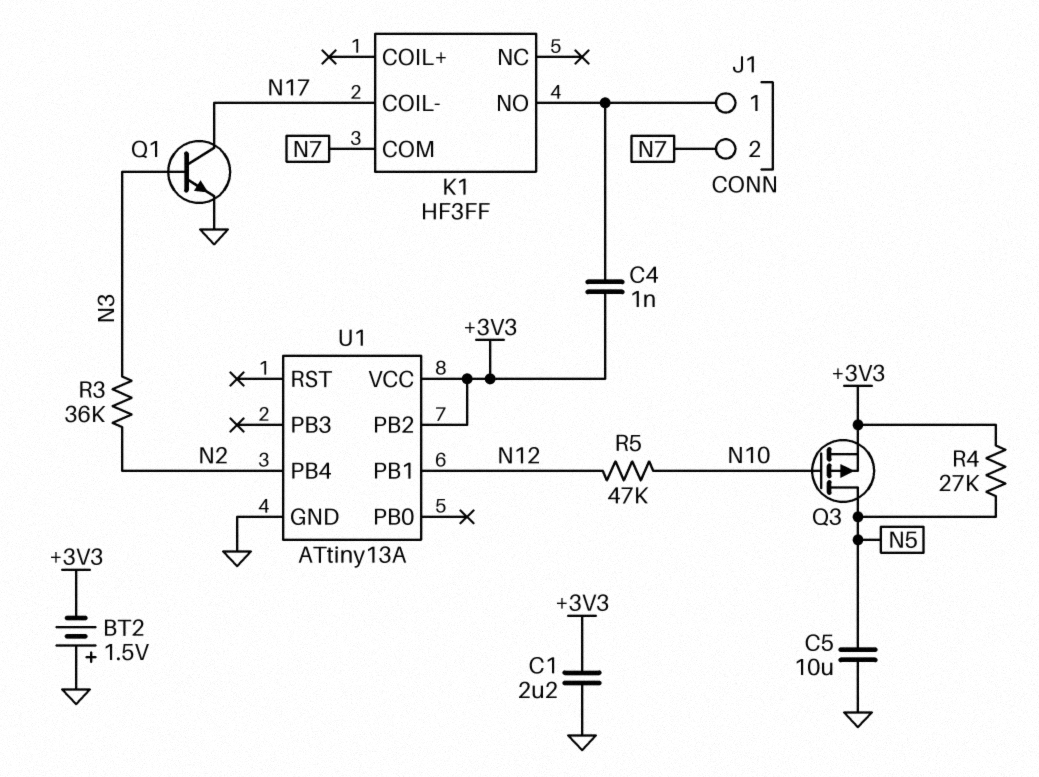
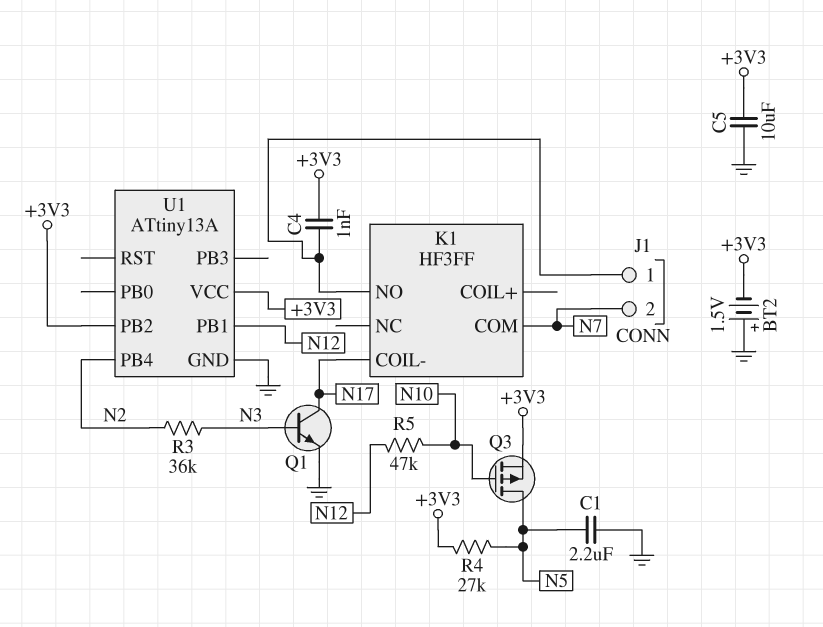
C1: 2.2uF (+3V3, GND) -> 2.2uF (GND, N5)
C5: 10uF (GND, N5) -> 10uF (+3V3, GND)

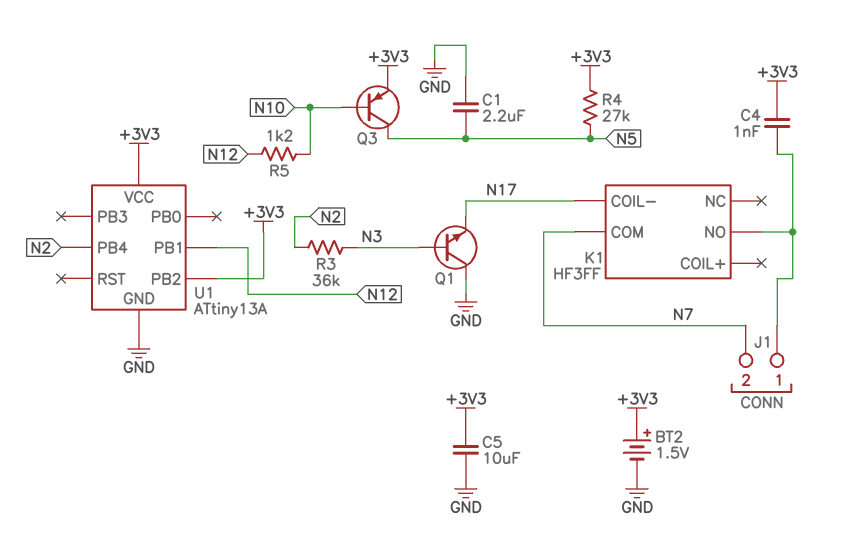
BT2: 1.5V (plus GND, minus +3V3) -> 1.5V (plus +3V3, minus GND)
Q1: NPN (B N3, C N17, E GND) -> NPN (B N3, C GND, E N17)
Q3: PMOS (G N10, D N5, S +3V3) -> PNP (B N10, C N5, E +3V3)
R5: 47k (N10, N12) -> 1.2k (N10, N12)

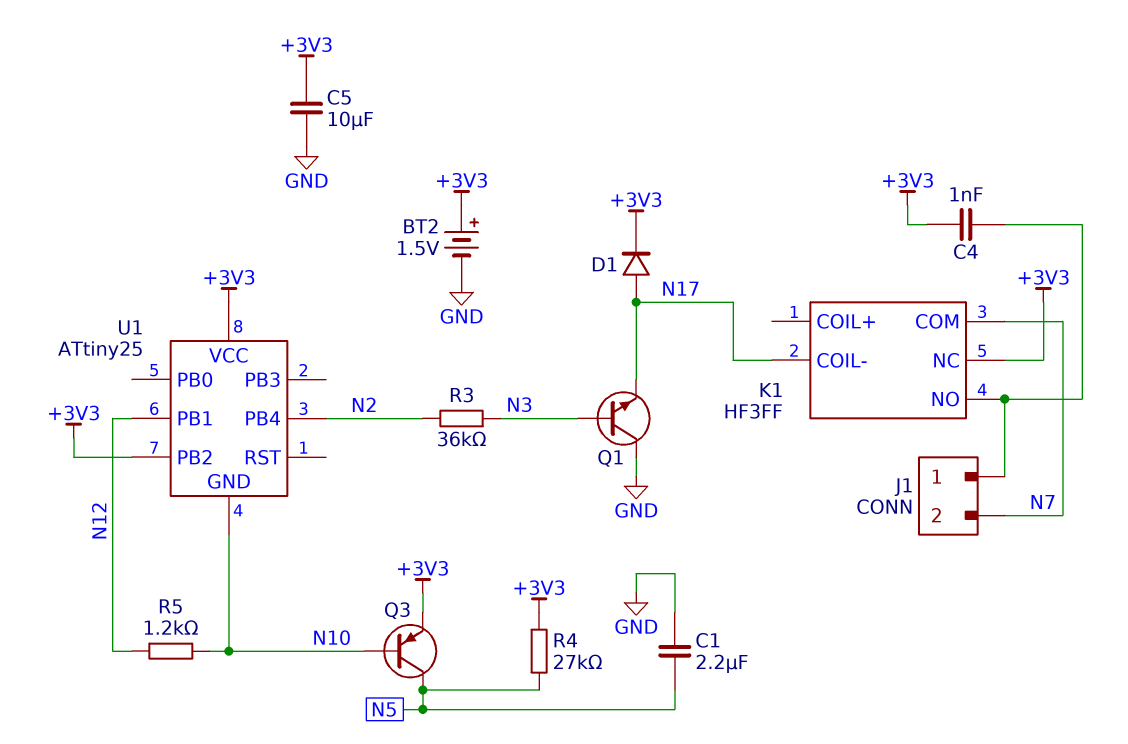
D1: none -> diode (A N17, K +3V3)
K1 pin NC: none -> +3V3
U1: ATtiny13A -> ATtiny25
U1 pin GND: GND -> N10

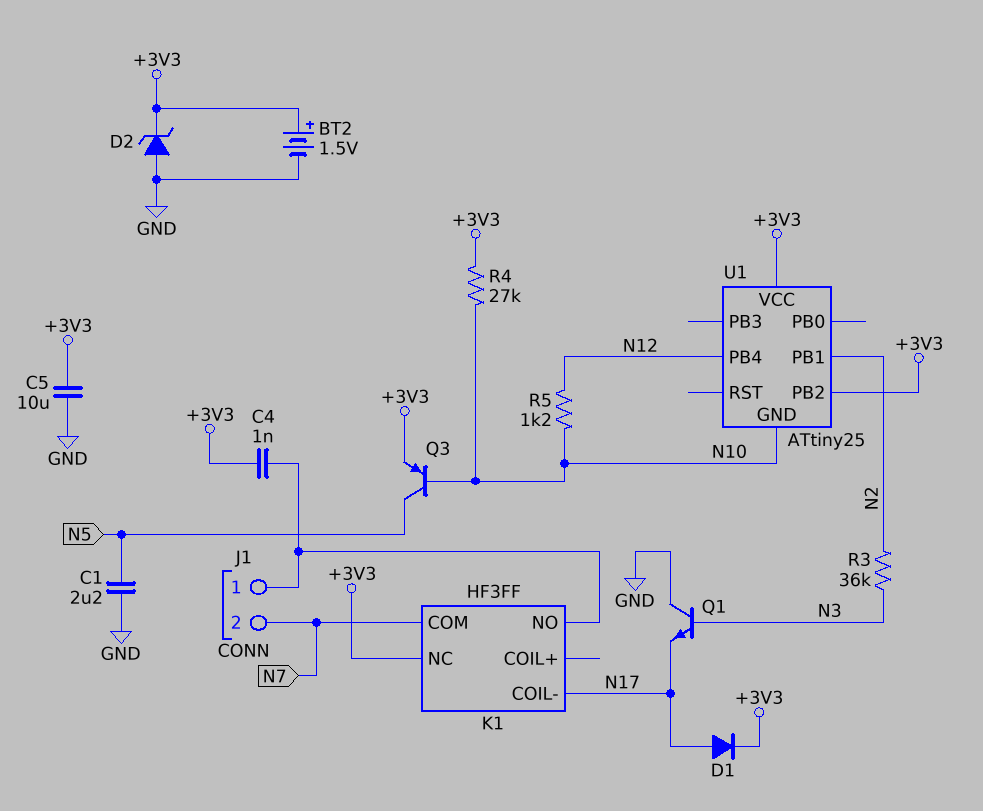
D2: none -> zener (A GND, K +3V3)
R4: 27k (+3V3, N5) -> 27k (+3V3, N10)
U1 pin PB1: N12 -> N2
U1 pin PB4: N2 -> N12

